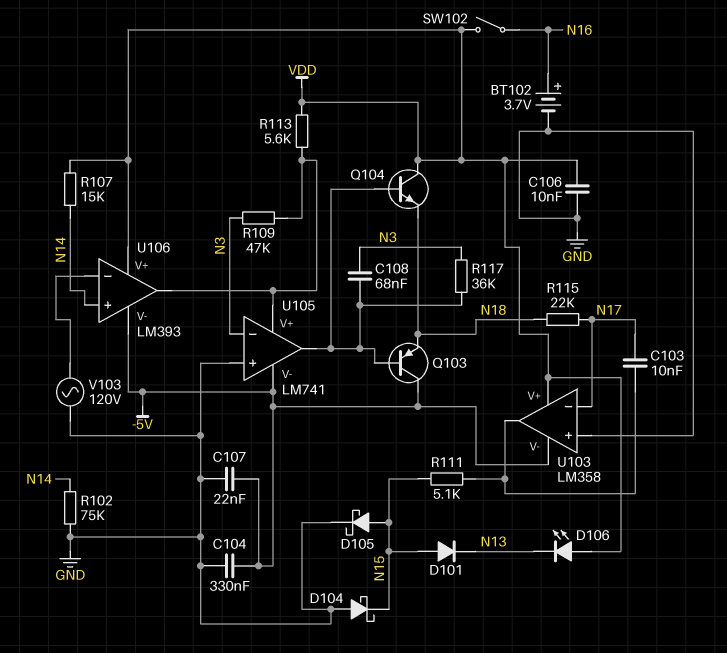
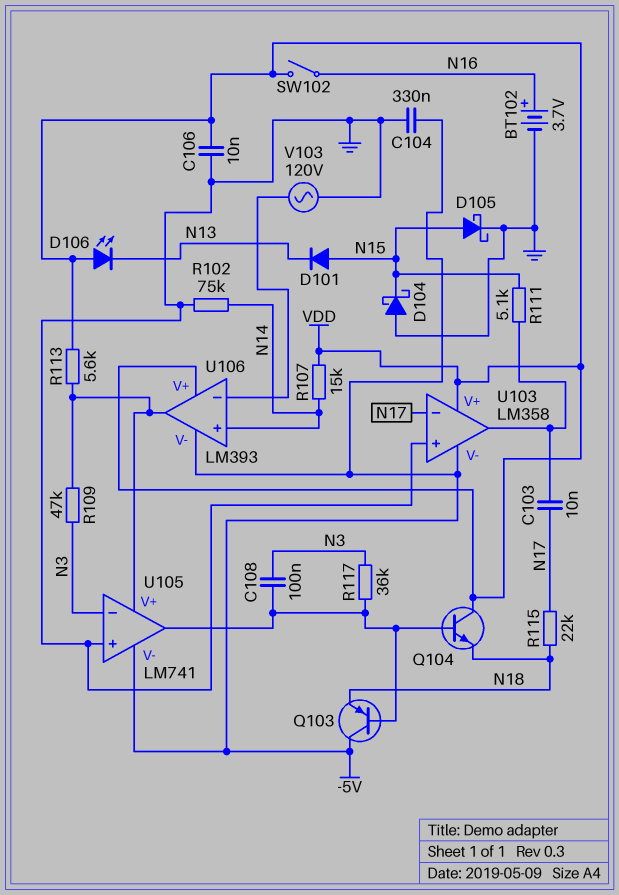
C107: 22nF (-5V, GND) -> none
C108: 68nF (N3, U105/out) -> 100nF (N3, U105/out)

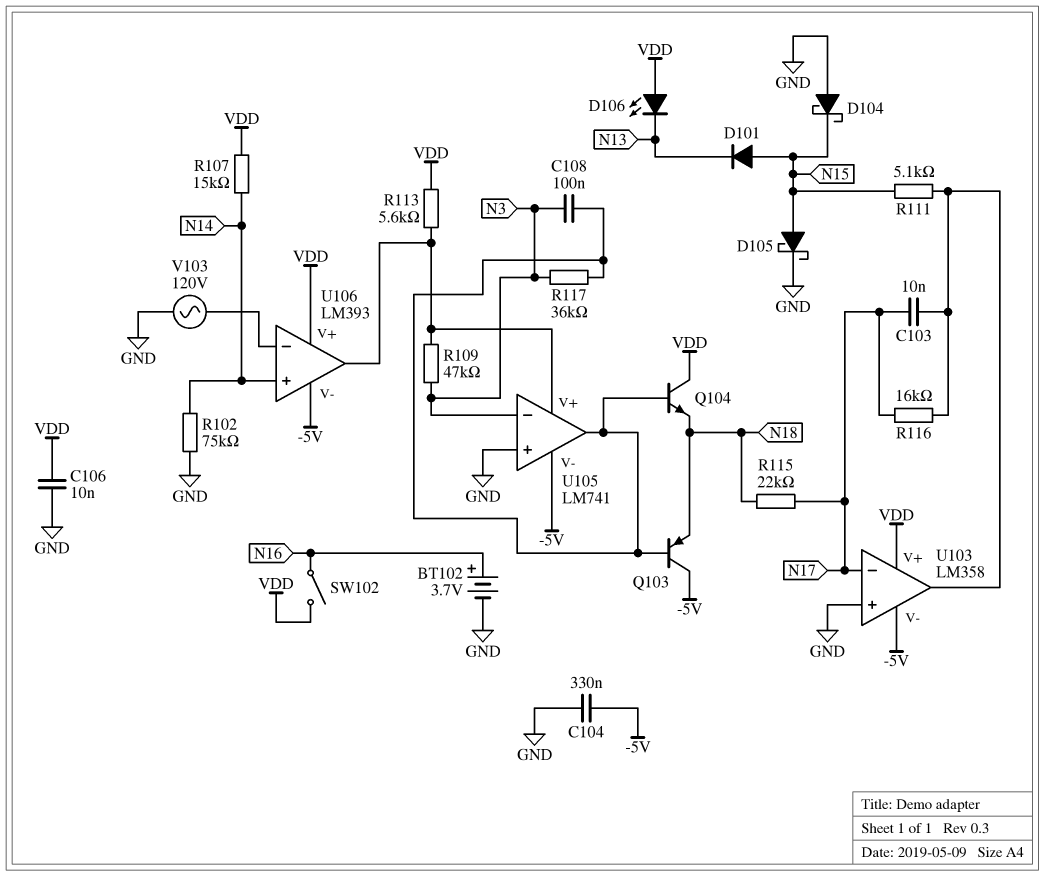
R116: none -> 16k (N17, U103/out)

